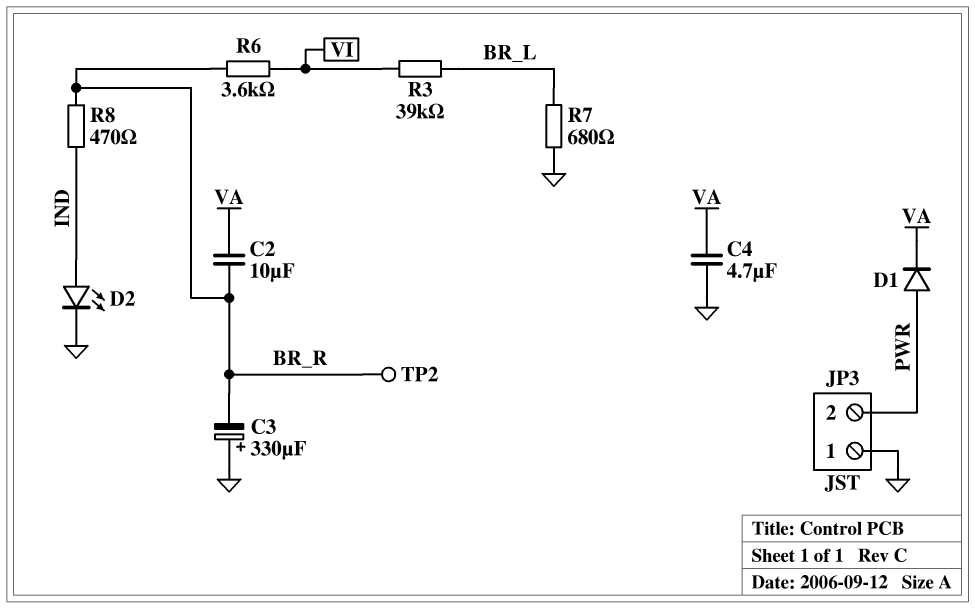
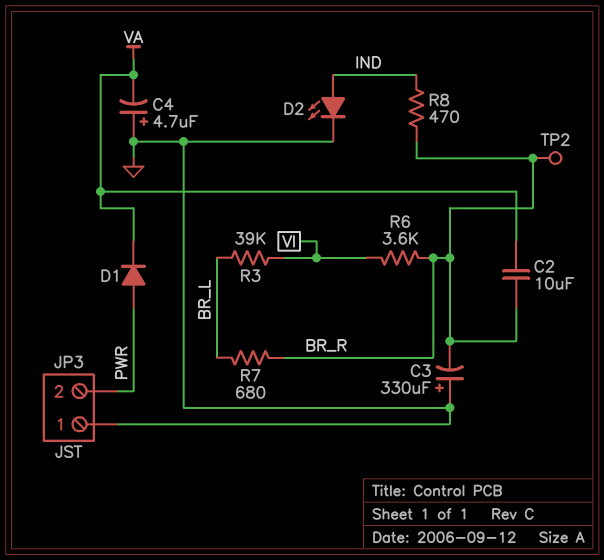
C4: 4.7uF (GND, VA) -> 4.7uF (plus GND, minus VA)
R7: 680 (BR_L, GND) -> 680 (BR_L, BR_R)

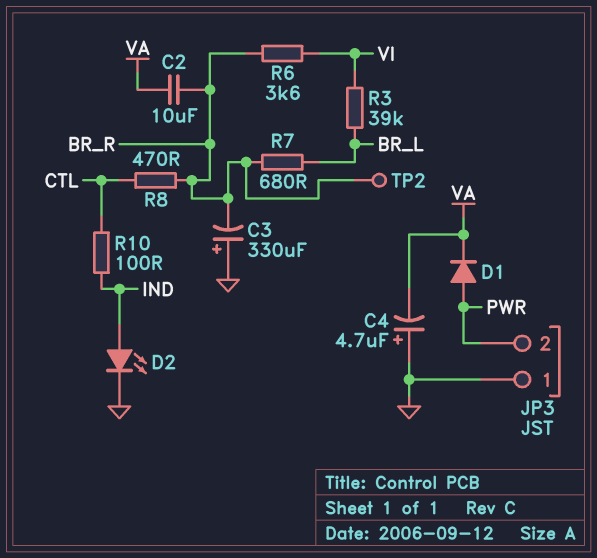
R8: 470 (BR_R, IND) -> 470 (BR_R, CTL)
R10: none -> 100 (CTL, IND)

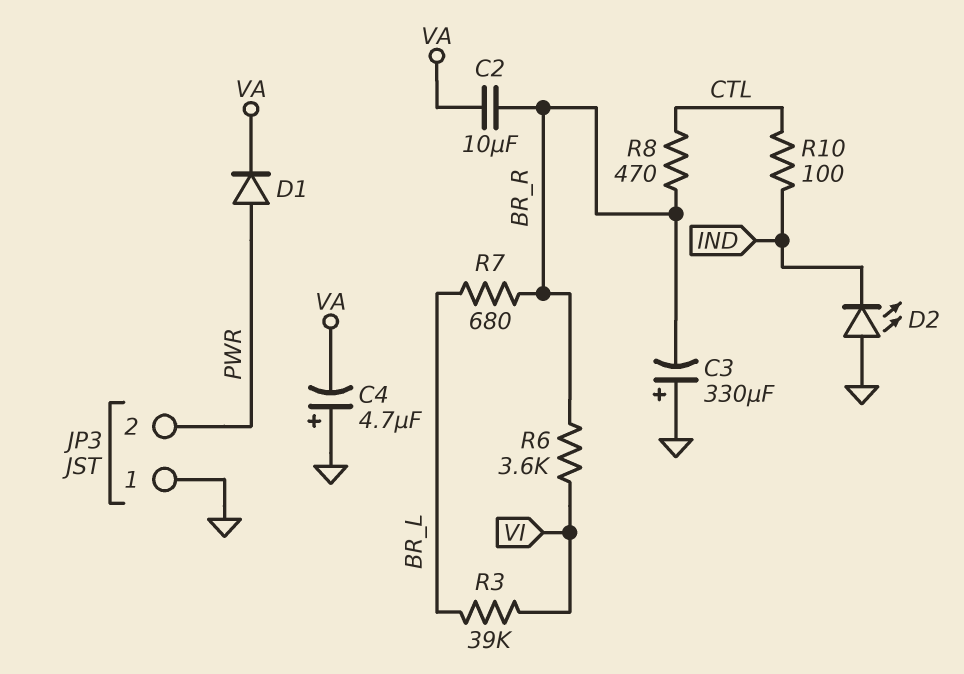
D2: LED (A IND, K GND) -> LED (A GND, K IND)
TP2: test point (BR_R) -> none

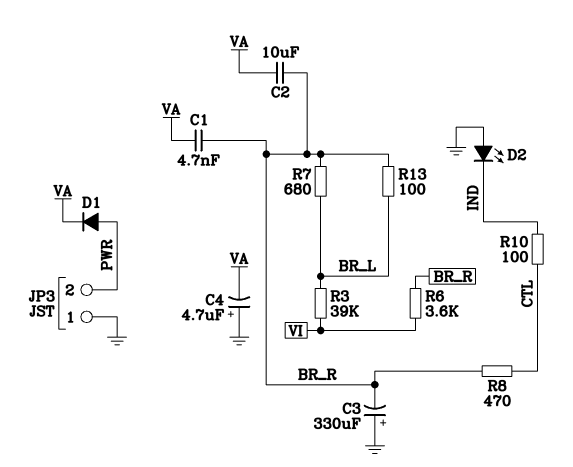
C1: none -> 4.7nF (BR_R, VA)
R13: none -> 100 (BR_L, BR_R)

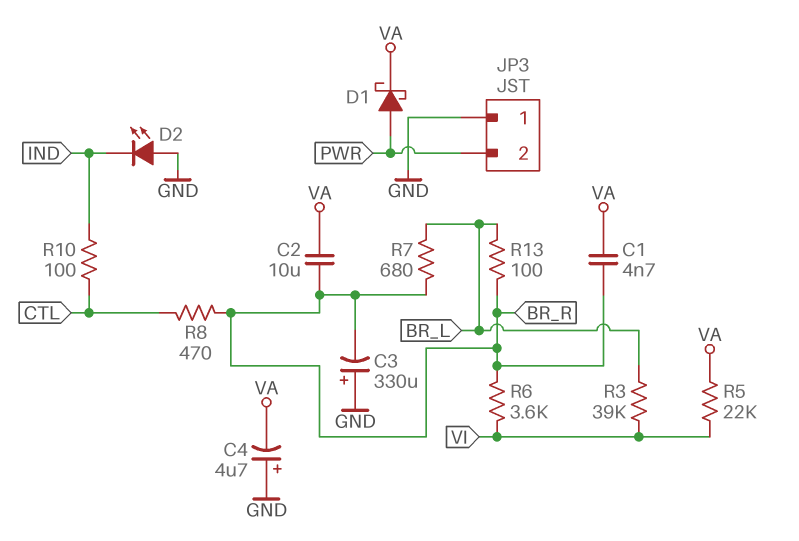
D1: diode (A PWR, K VA) -> schottky (A PWR, K VA)
R5: none -> 22k (VA, VI)

